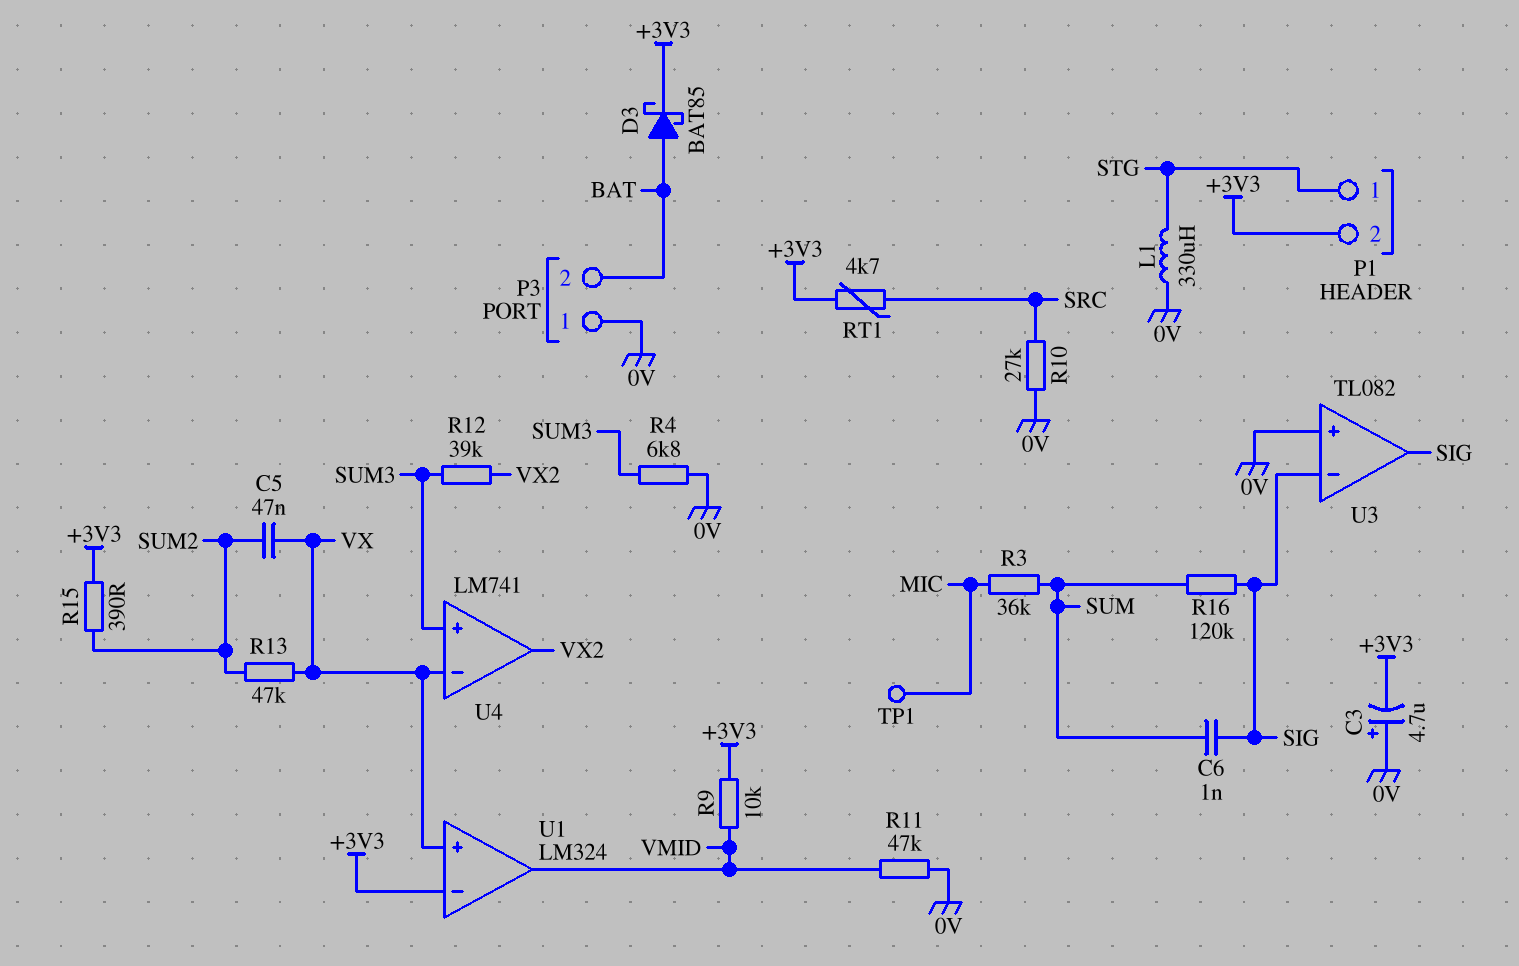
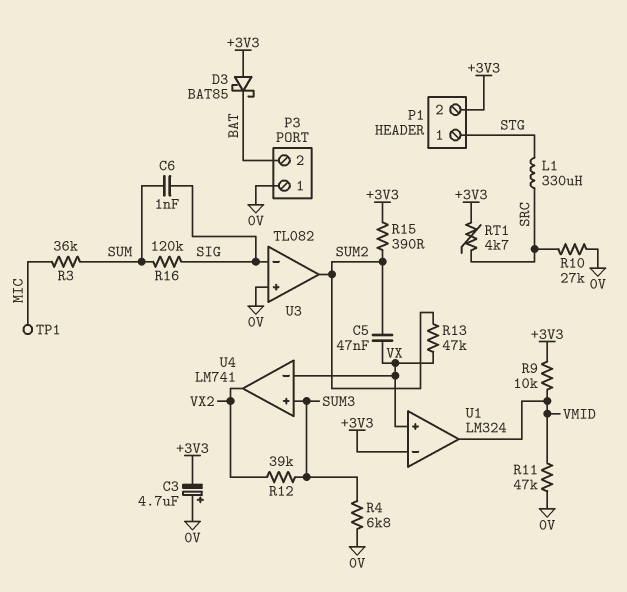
D3: schottky BAT85 (A BAT, K +3V3) -> schottky BAT85 (A +3V3, K BAT)
L1: 330uH (0V, STG) -> 330uH (SRC, STG)
U3 pin out: SIG -> SUM2

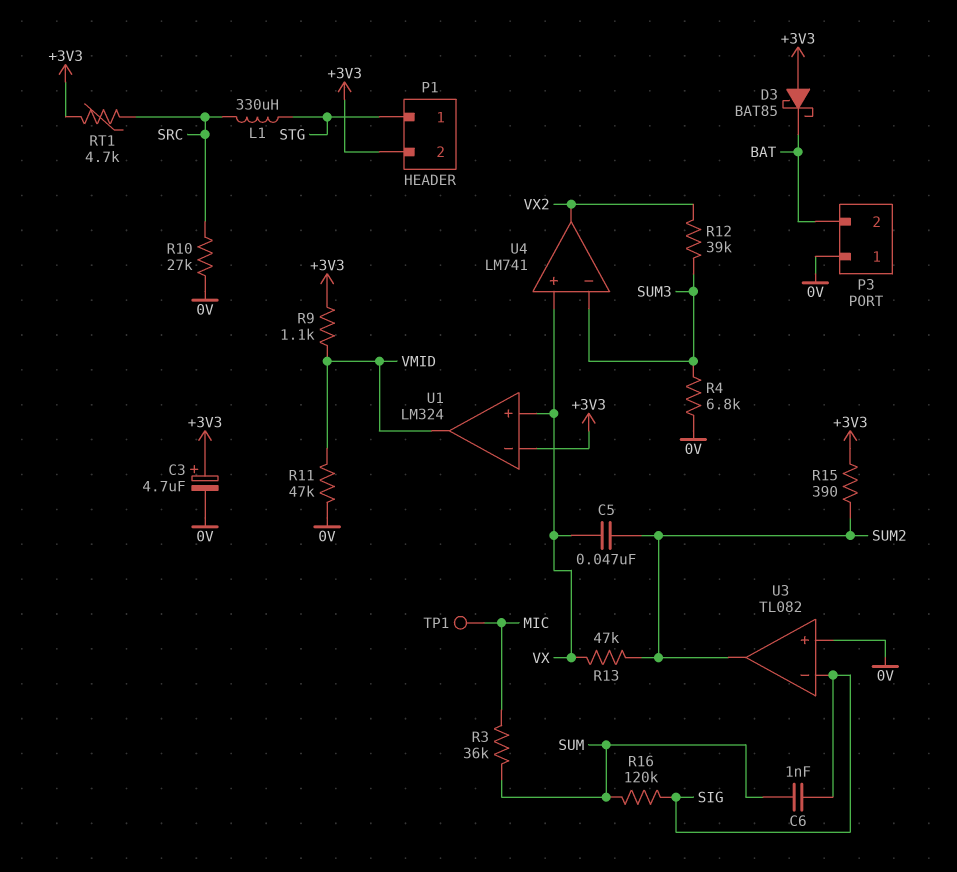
C3: 4.7uF (plus 0V, minus +3V3) -> 4.7uF (plus +3V3, minus 0V)
R9: 10k (+3V3, VMID) -> 1.1k (+3V3, VMID)
U4 pin in+: SUM3 -> VX
U4 pin in-: VX -> SUM3

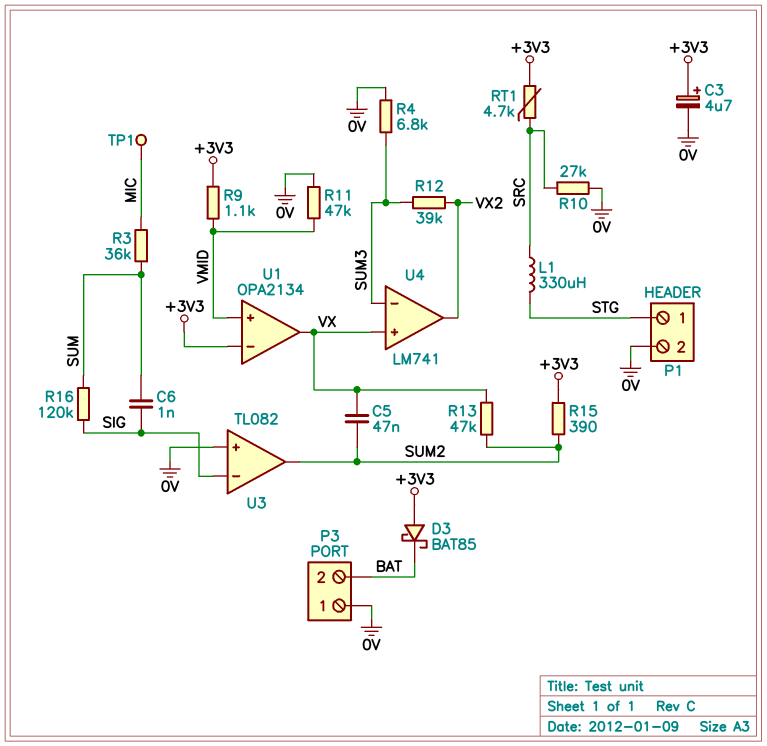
P1 pin 2: +3V3 -> 0V
U1: LM324 -> OPA2134
U1 pin in+: VX -> VMID
U1 pin out: VMID -> VX

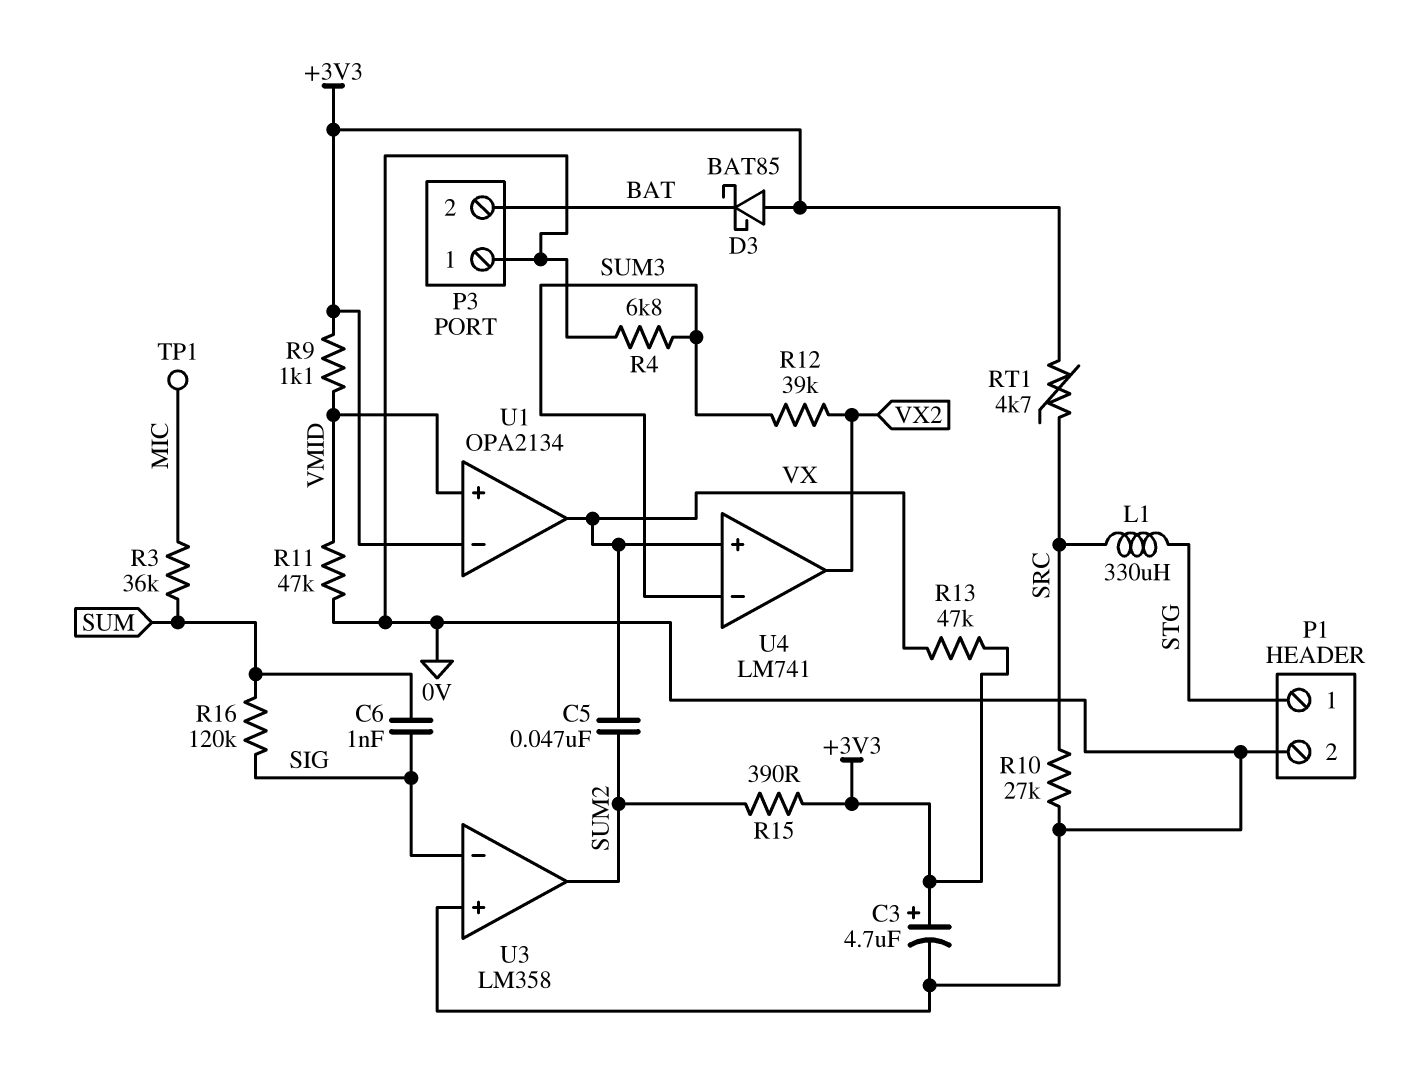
R13: 47k (SUM2, VX) -> 47k (+3V3, VX)
U3: TL082 -> LM358

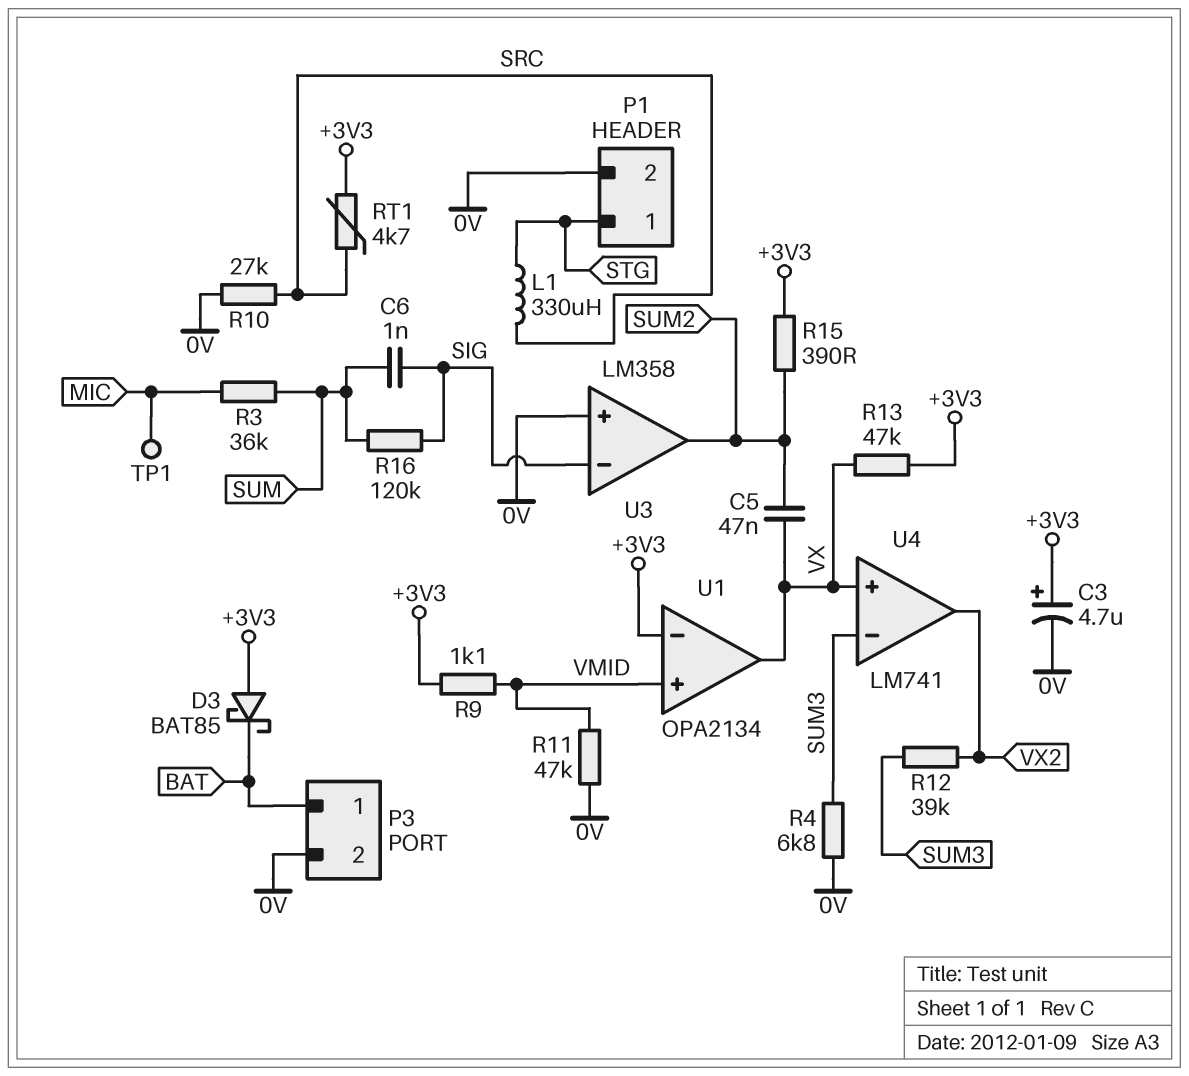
P3 pin 1: 0V -> BAT
P3 pin 2: BAT -> 0V

